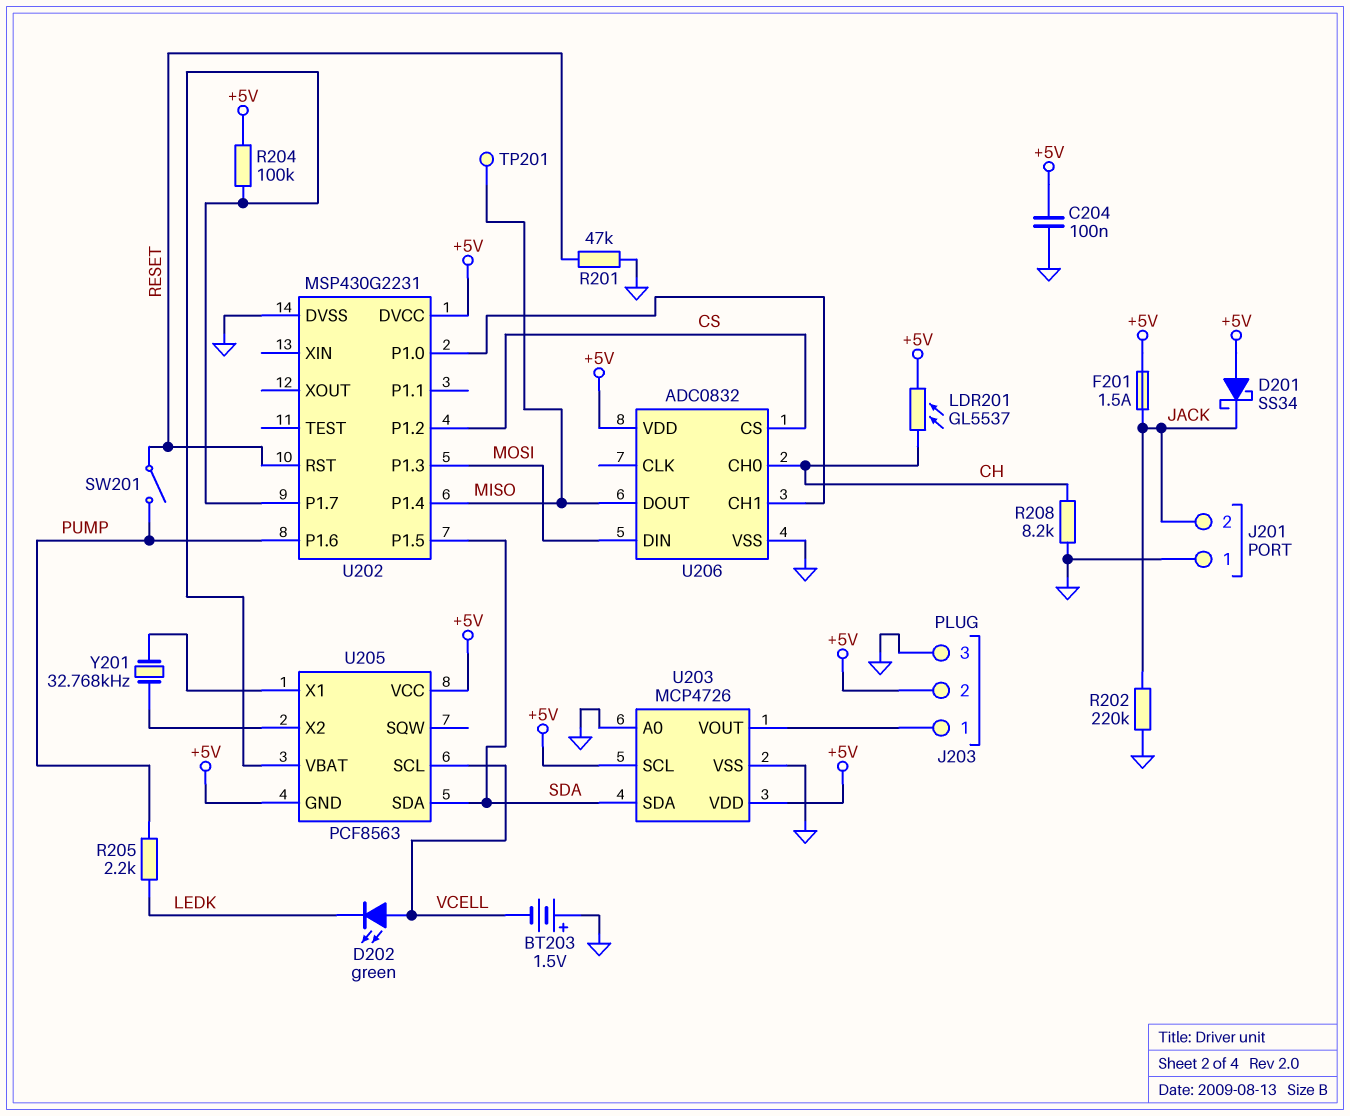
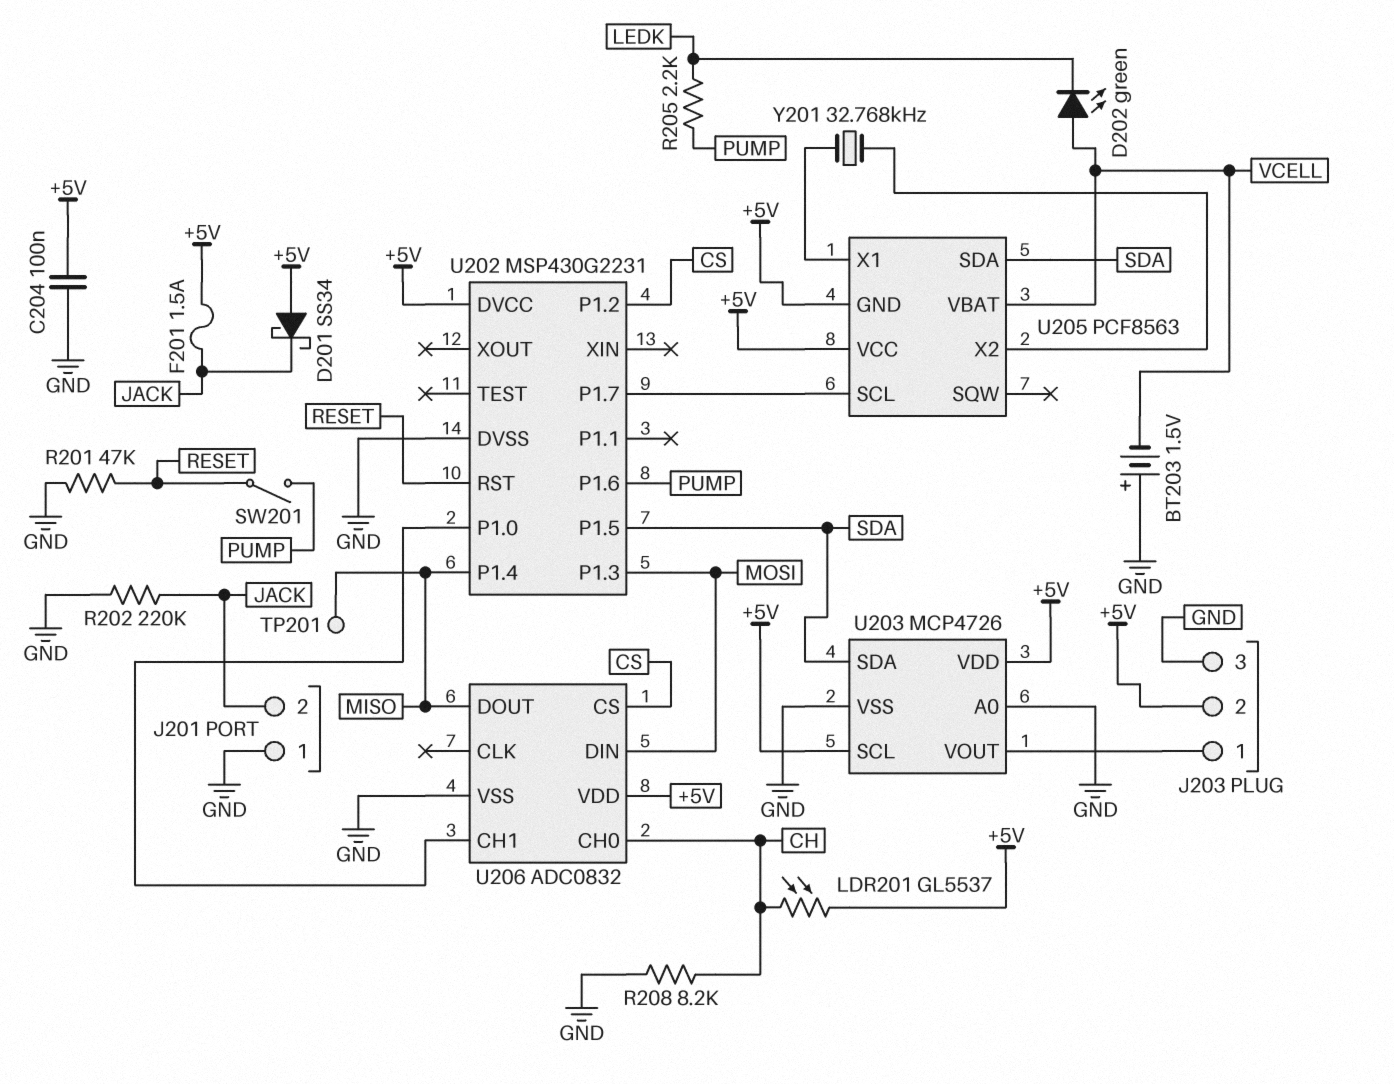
R204: 100k (+5V, U202/P1.7) -> none
U205 pin SCL: VCELL -> U202/P1.7
U205 pin VBAT: U202/P1.7 -> VCELL

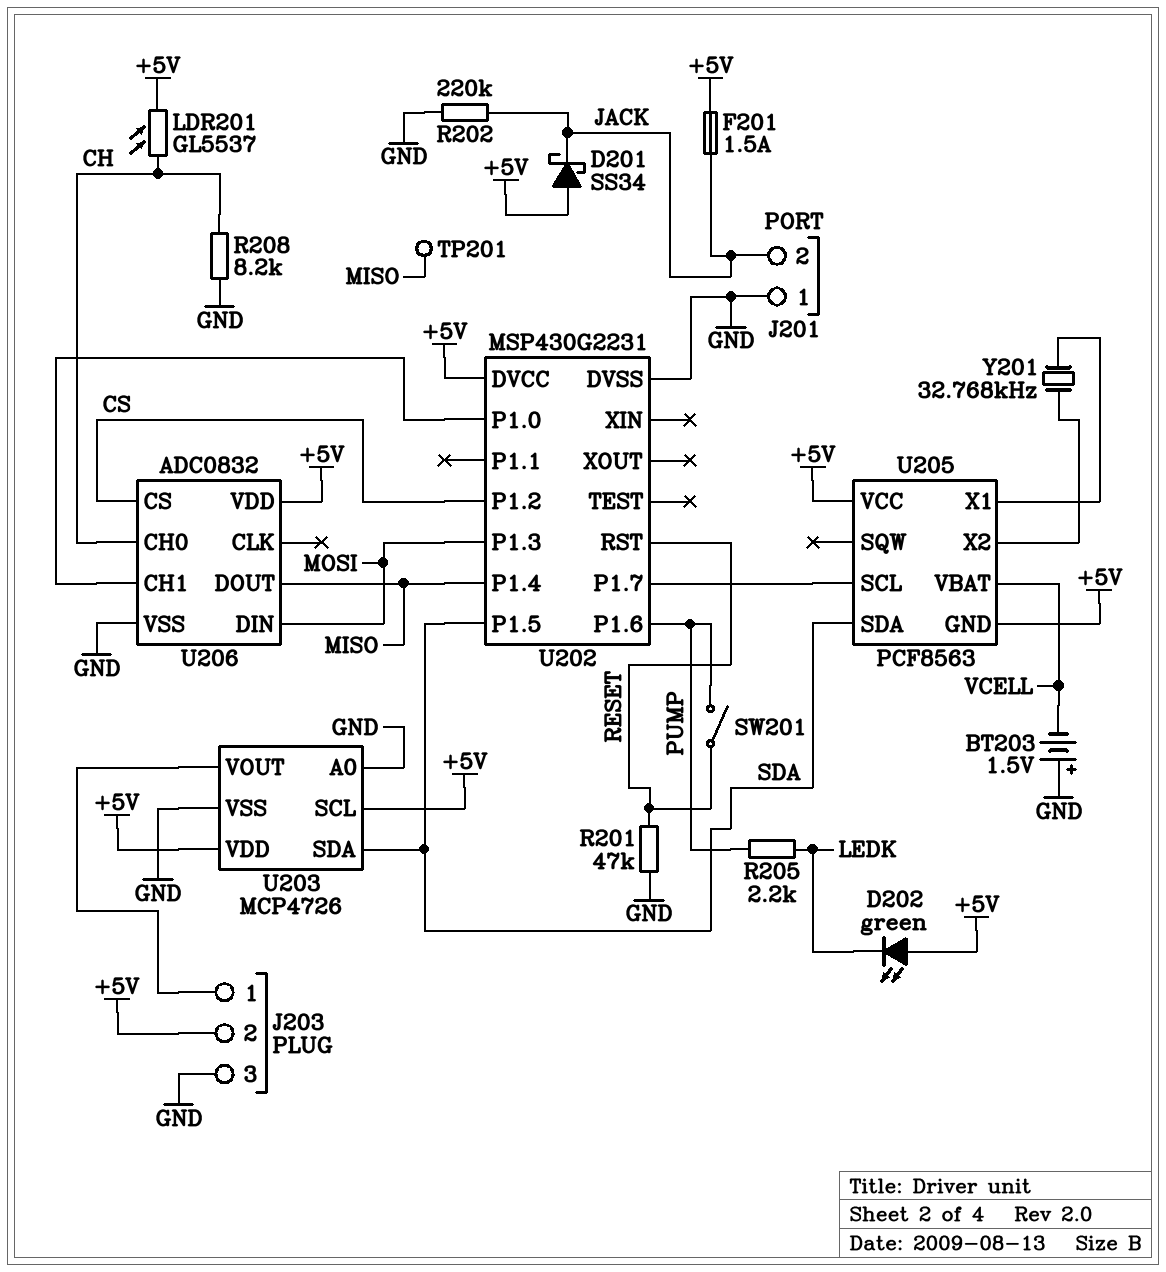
C204: 100nF (+5V, GND) -> none
D202: LED green (A VCELL, K LEDK) -> LED green (A +5V, K LEDK)

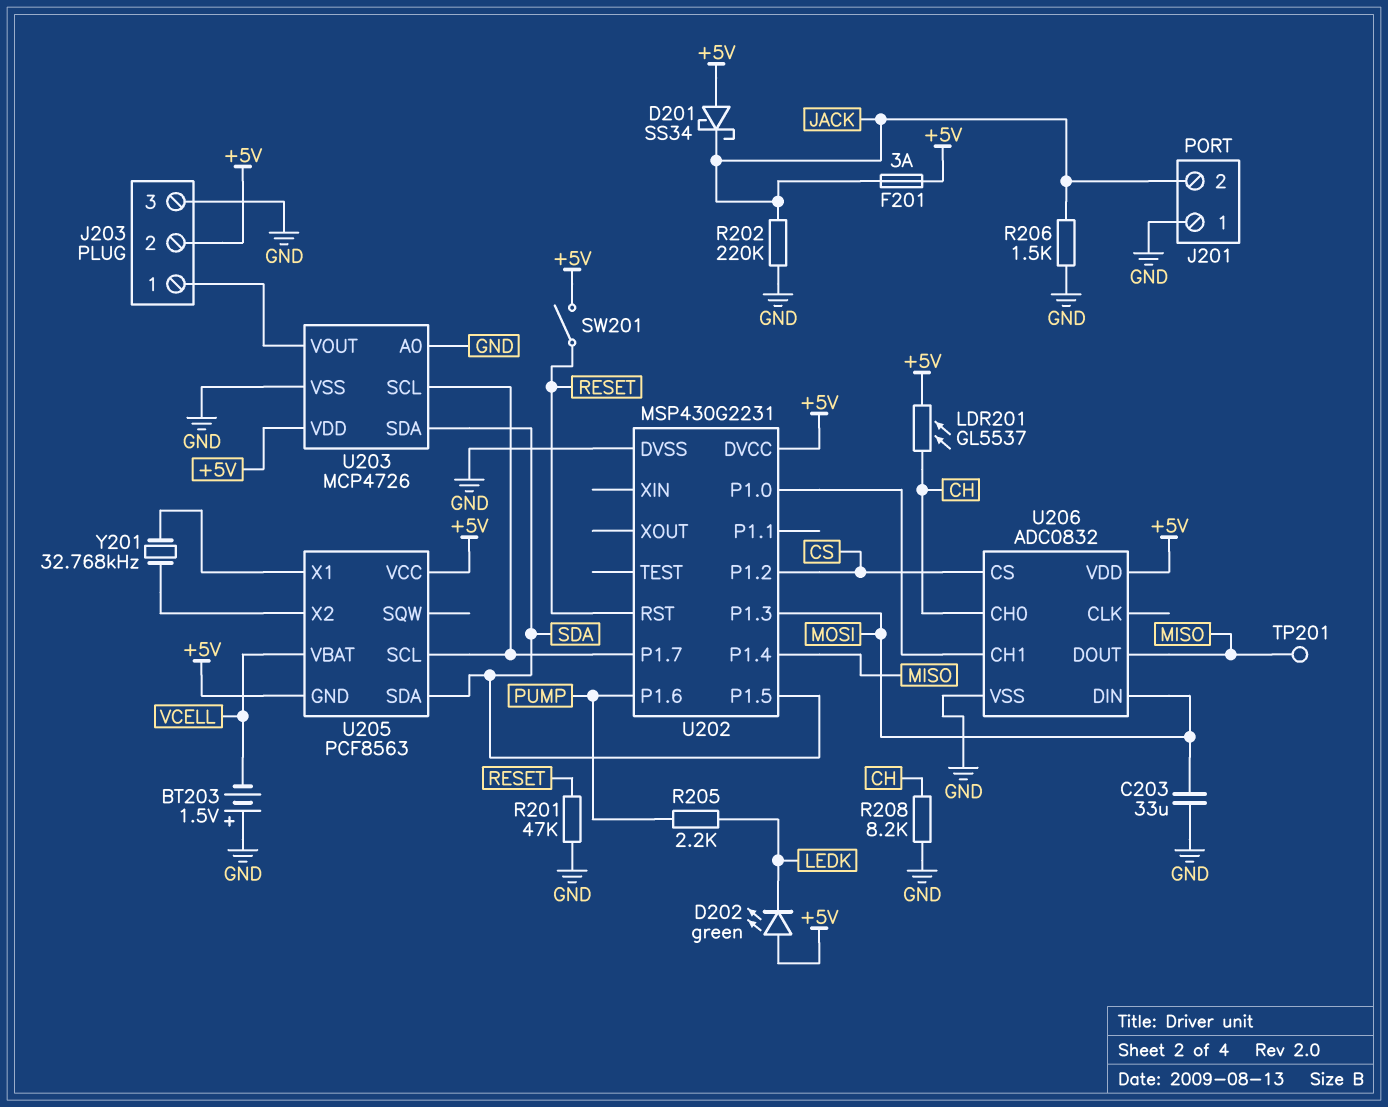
C203: none -> 33uF (GND, MOSI)
F201: 1.5A (+5V, JACK) -> 3A (+5V, JACK)
R206: none -> 1.5k (GND, JACK)
SW201: switch (PUMP, RESET) -> switch (+5V, RESET)
U203 pin SCL: +5V -> U202/P1.7

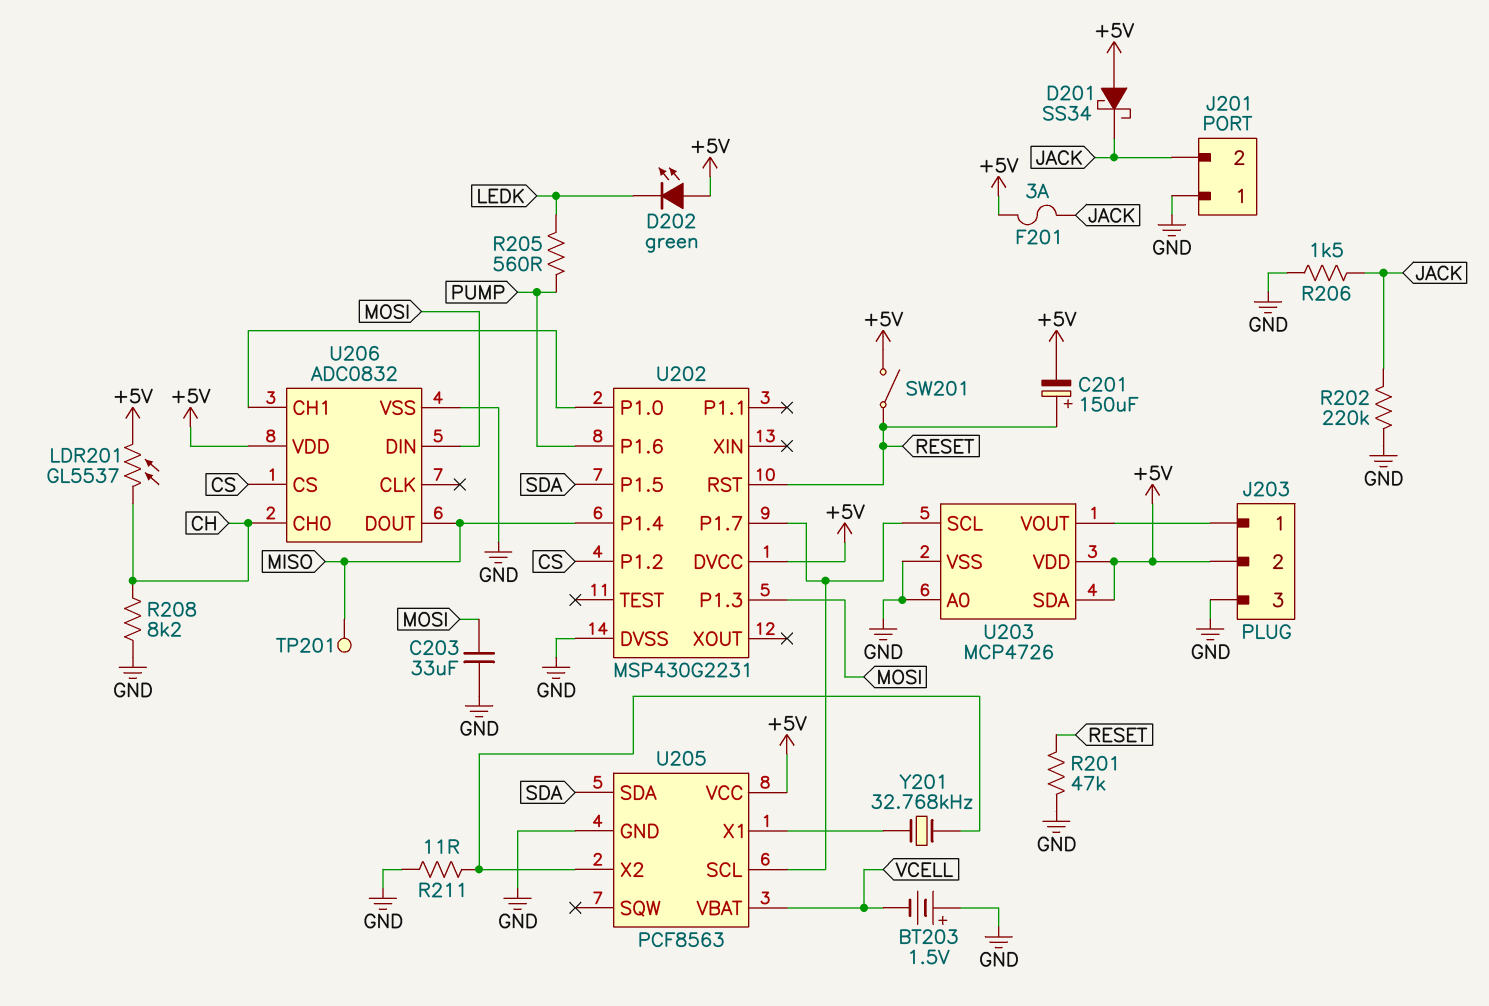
C201: none -> 150uF (plus RESET, minus +5V)
R205: 2.2k (LEDK, PUMP) -> 560 (LEDK, PUMP)
R211: none -> 11 (GND, U205/X2)
U203 pin SDA: SDA -> +5V
U205 pin GND: +5V -> GND

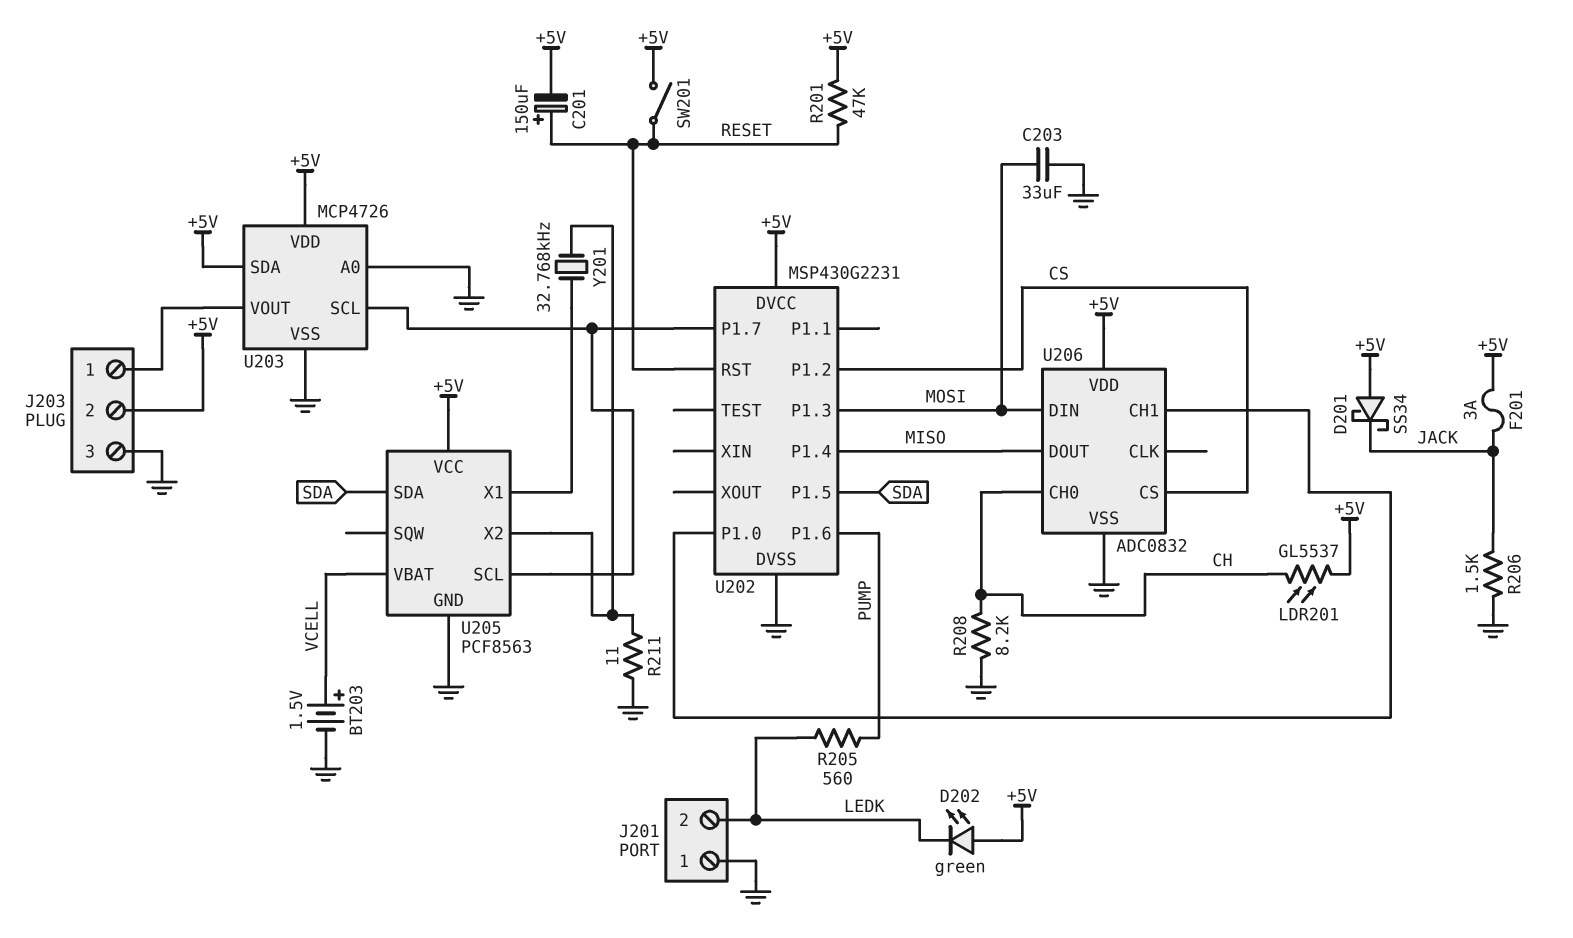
BT203: 1.5V (plus GND, minus VCELL) -> 1.5V (plus VCELL, minus GND)
J201 pin 2: JACK -> LEDK
R201: 47k (GND, RESET) -> 47k (+5V, RESET)
R202: 220k (GND, JACK) -> none
TP201: test point (MISO) -> none

